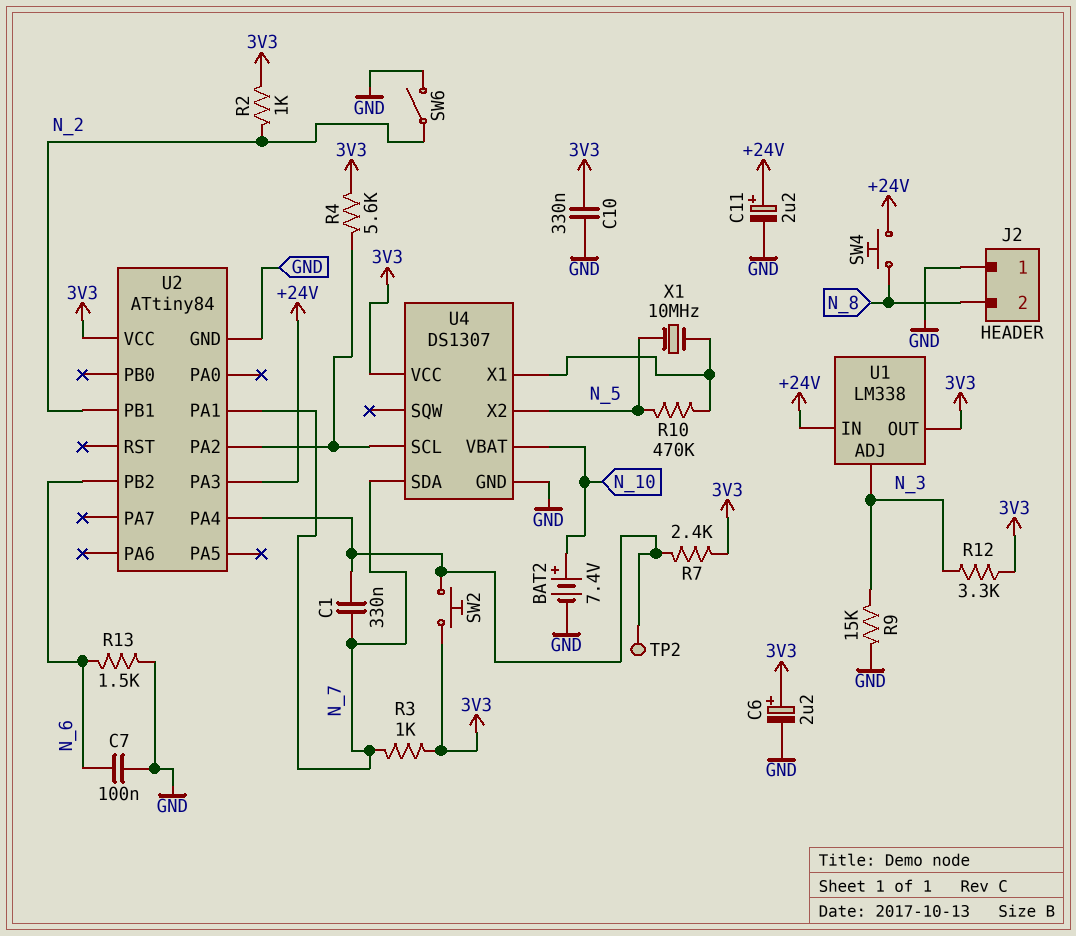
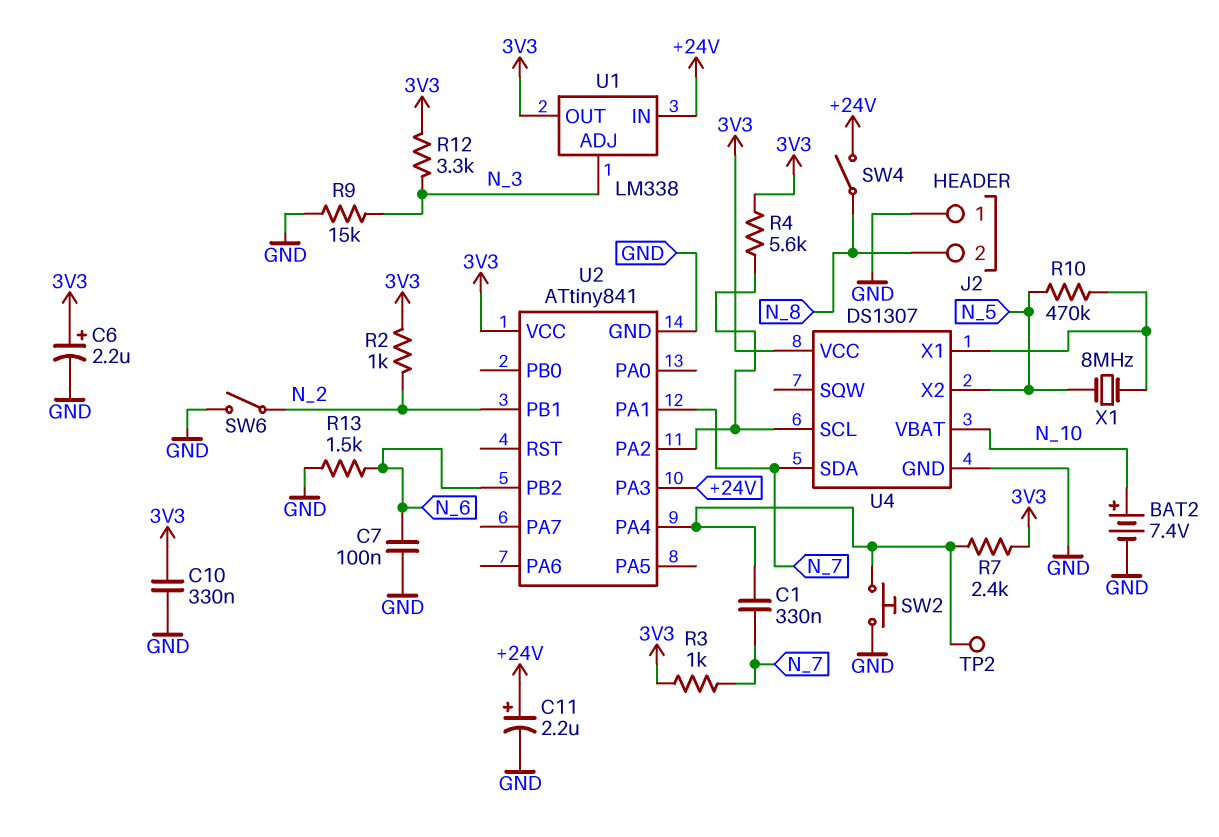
SW2: button (3V3, U2/PA4) -> button (GND, U2/PA4)
SW4: button (+24V, N_8) -> switch (+24V, N_8)
U2: ATtiny84 -> ATtiny841
X1: 10MHz (N_5, U4/X1) -> 8MHz (N_5, U4/X1)

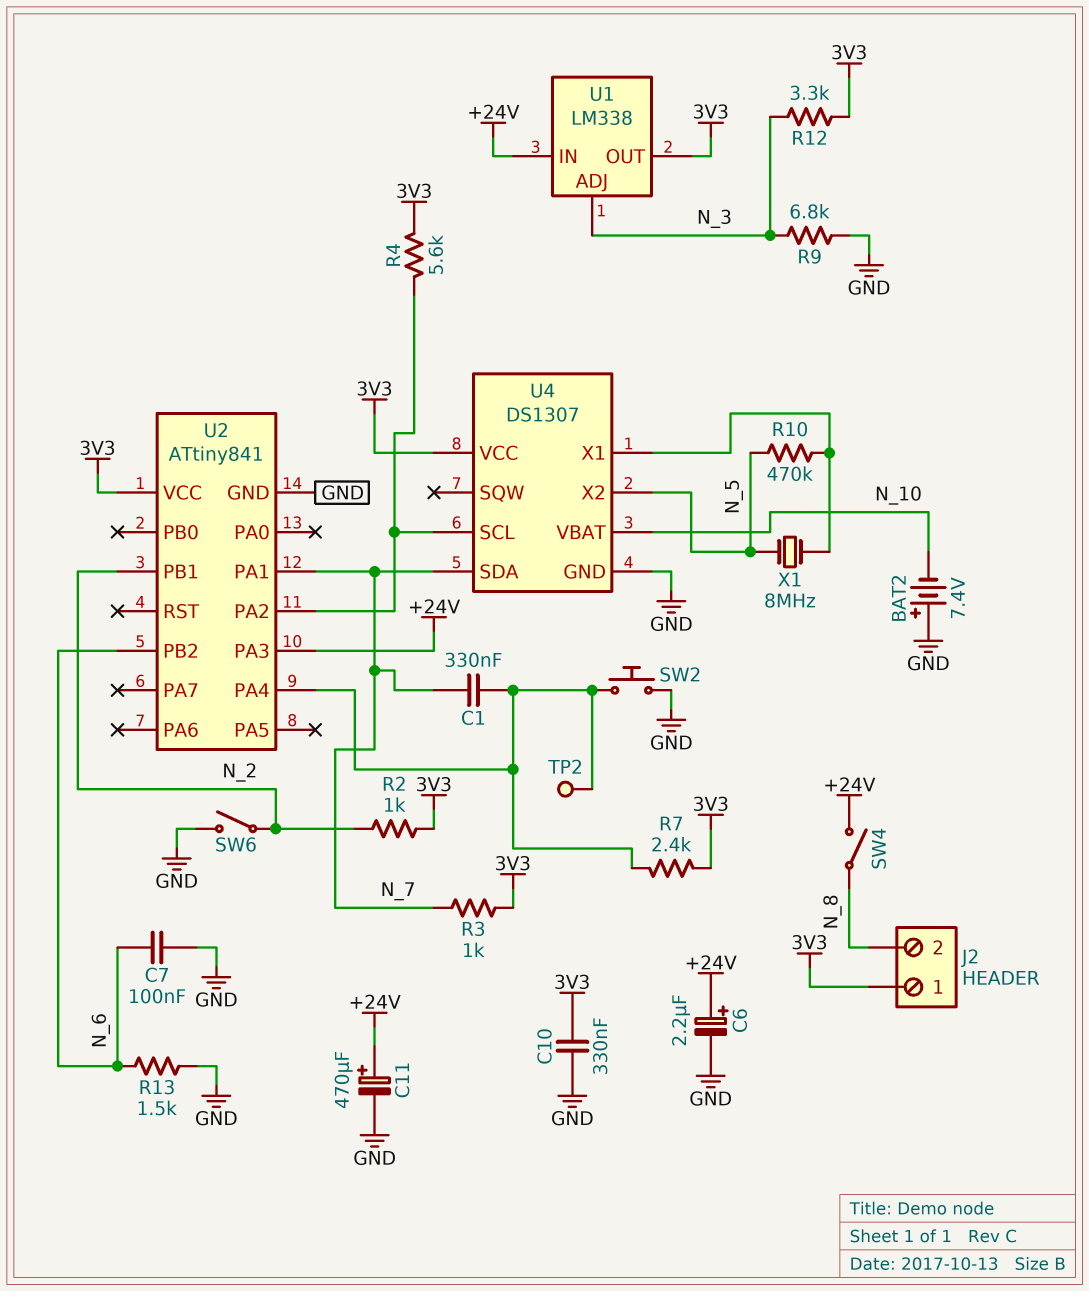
BAT2: 7.4V (plus N_10, minus GND) -> 7.4V (plus GND, minus N_10)
C6: 2.2uF (plus 3V3, minus GND) -> 2.2uF (plus +24V, minus GND)
C11: 2.2uF (plus +24V, minus GND) -> 470uF (plus +24V, minus GND)
J2 pin 1: GND -> 3V3
R9: 15k (GND, N_3) -> 6.8k (GND, N_3)

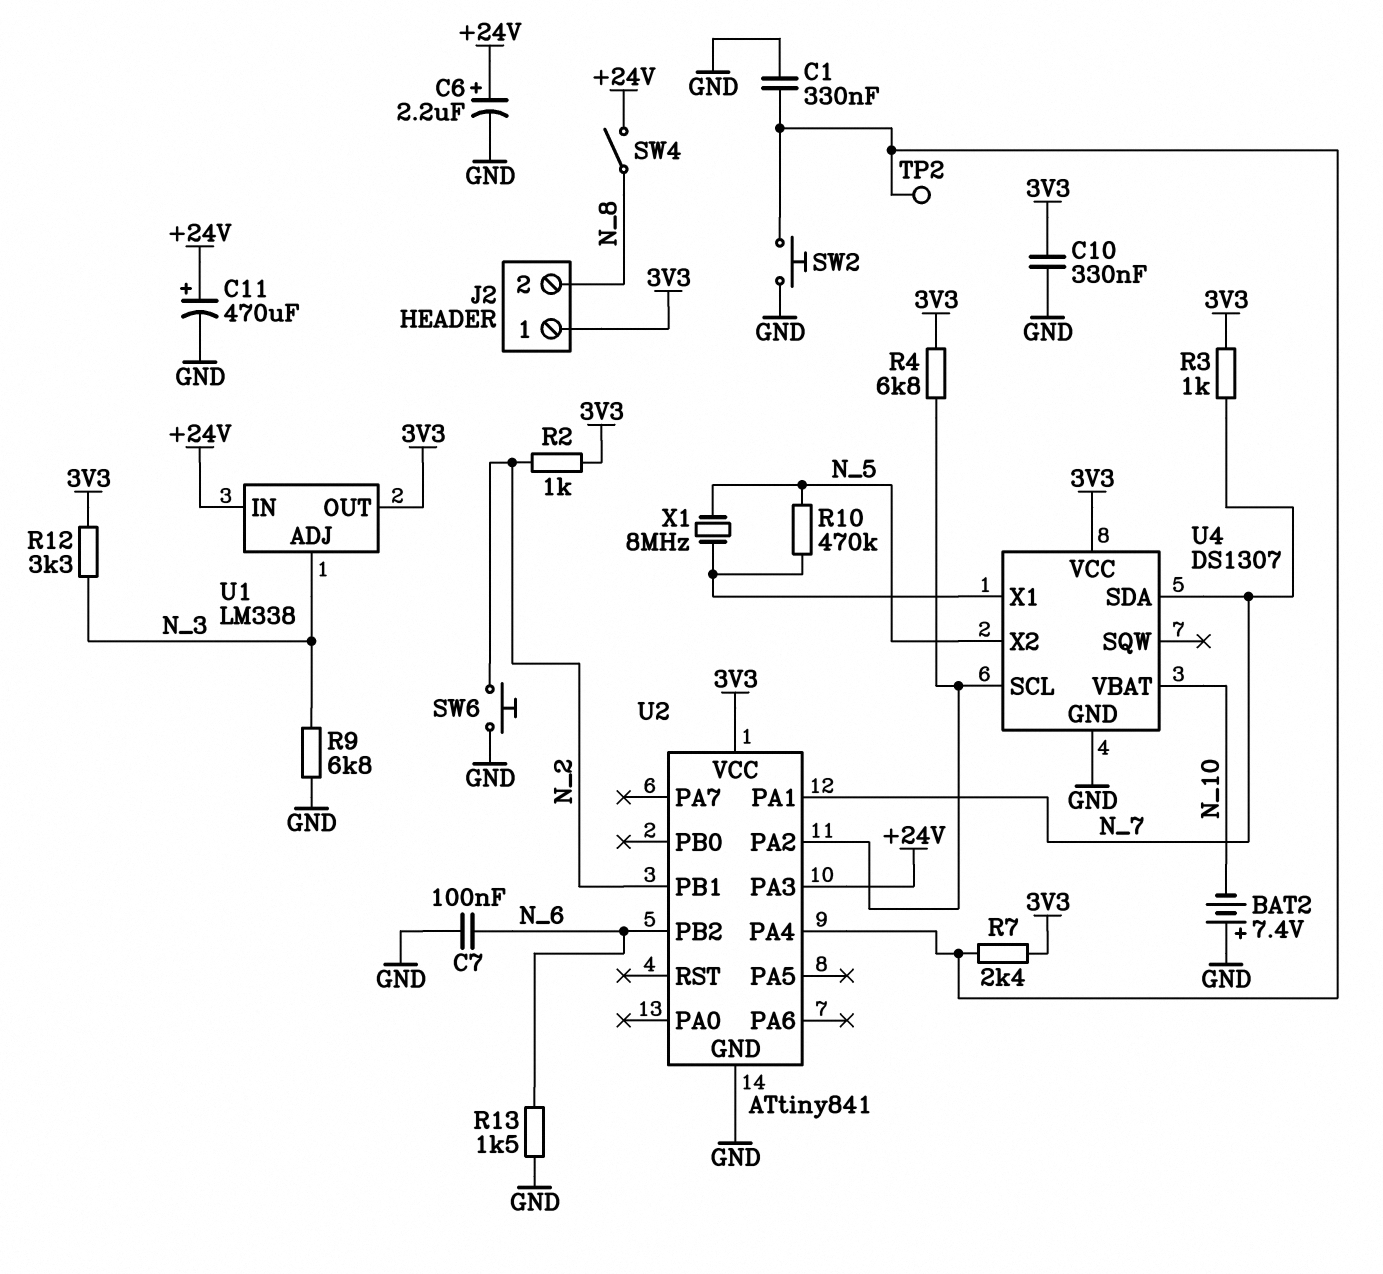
C1: 330nF (N_7, U2/PA4) -> 330nF (GND, U2/PA4)
R4: 5.6k (3V3, U2/PA2) -> 6.8k (3V3, U2/PA2)
SW6: switch (GND, N_2) -> button (GND, N_2)

